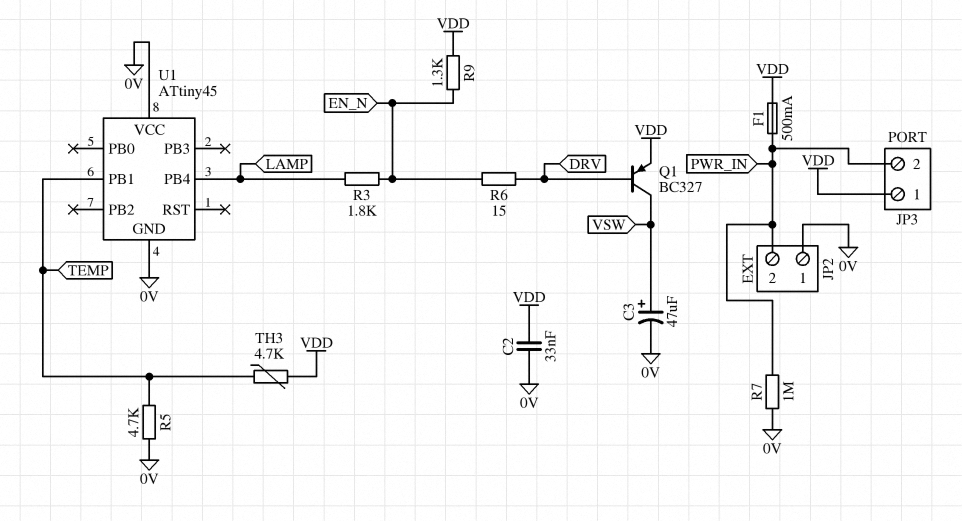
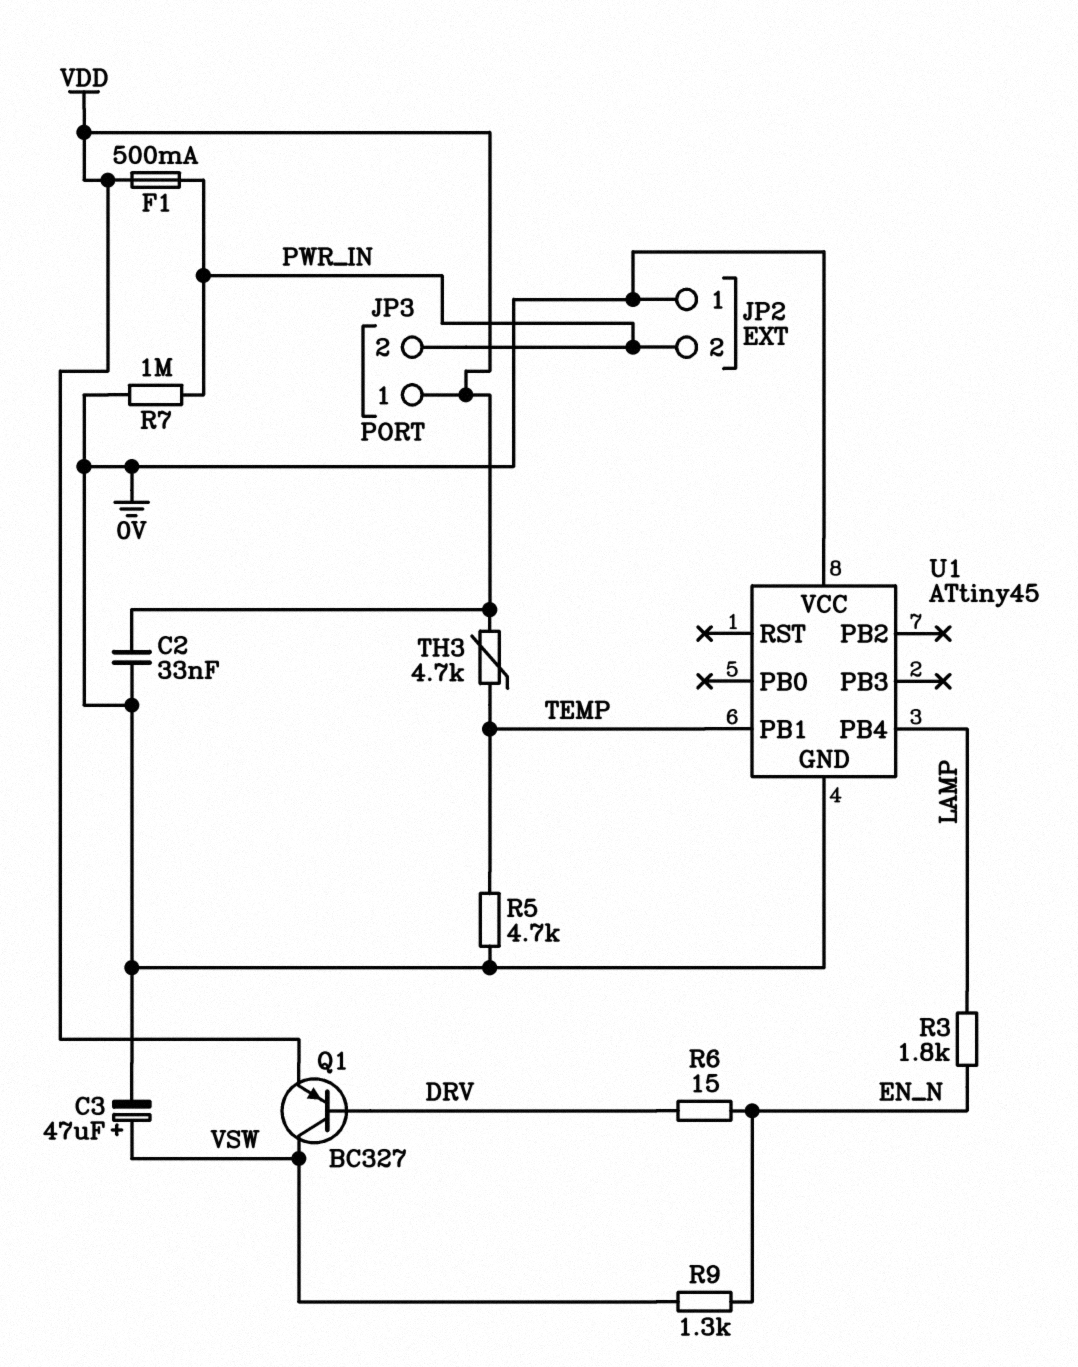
R9: 1.3k (EN_N, VDD) -> 1.3k (EN_N, VSW)

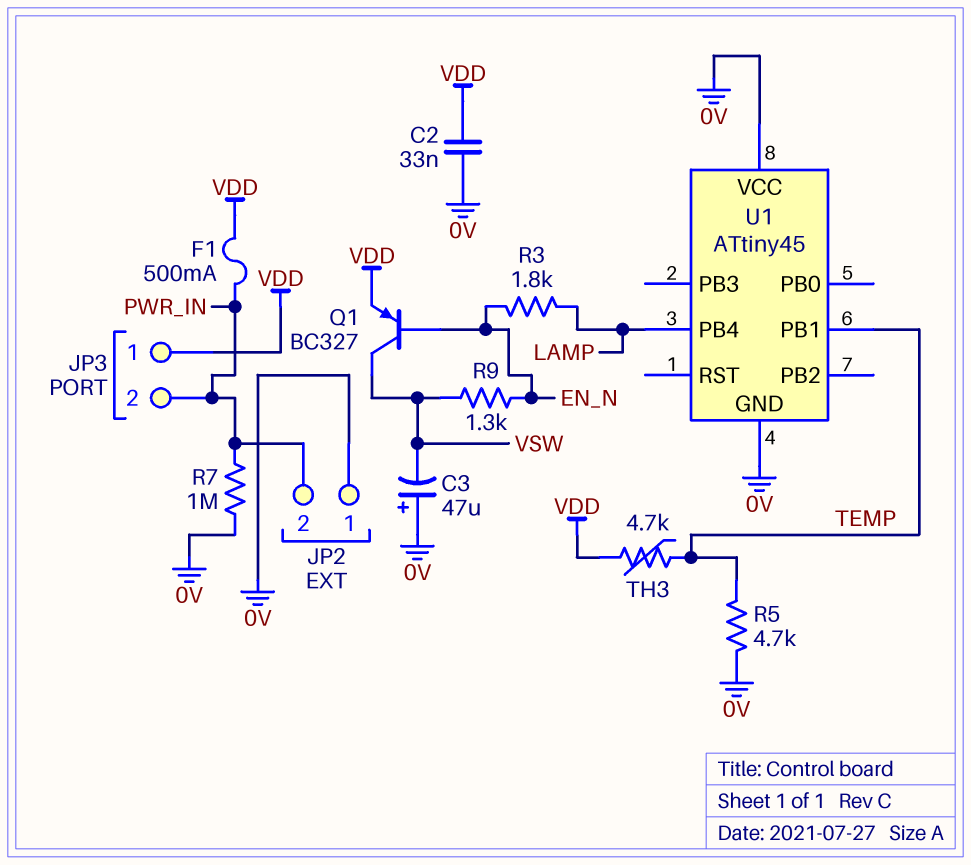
C3: 47uF (plus VSW, minus 0V) -> 47uF (plus 0V, minus VSW)
Q1: PNP BC327 (B DRV, C VSW, E VDD) -> PNP BC327 (B EN_N, C VSW, E VDD)
R6: 15 (DRV, EN_N) -> none

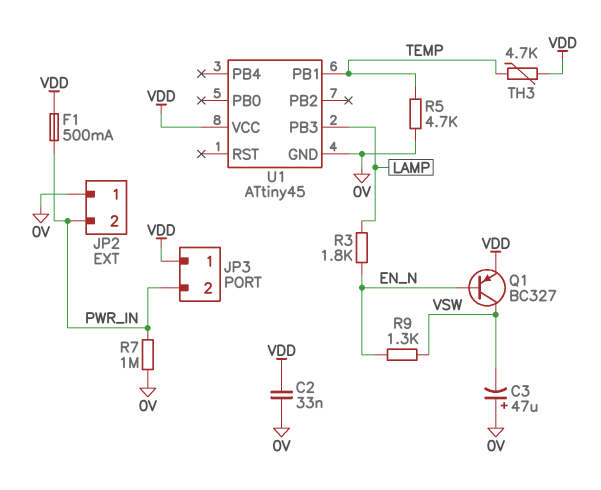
U1 pin PB3: none -> LAMP
U1 pin PB4: LAMP -> none
U1 pin VCC: 0V -> VDD

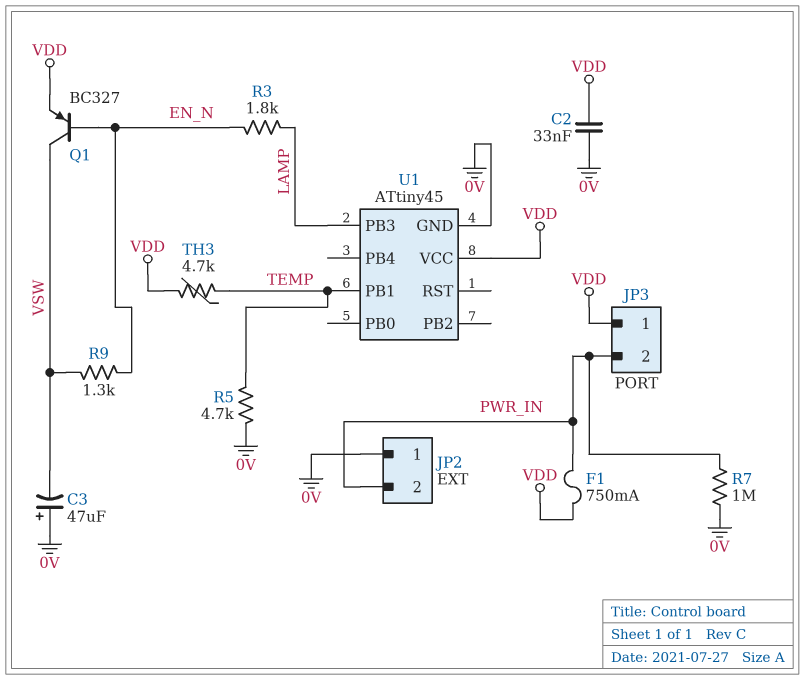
F1: 500mA (PWR_IN, VDD) -> 750mA (PWR_IN, VDD)

